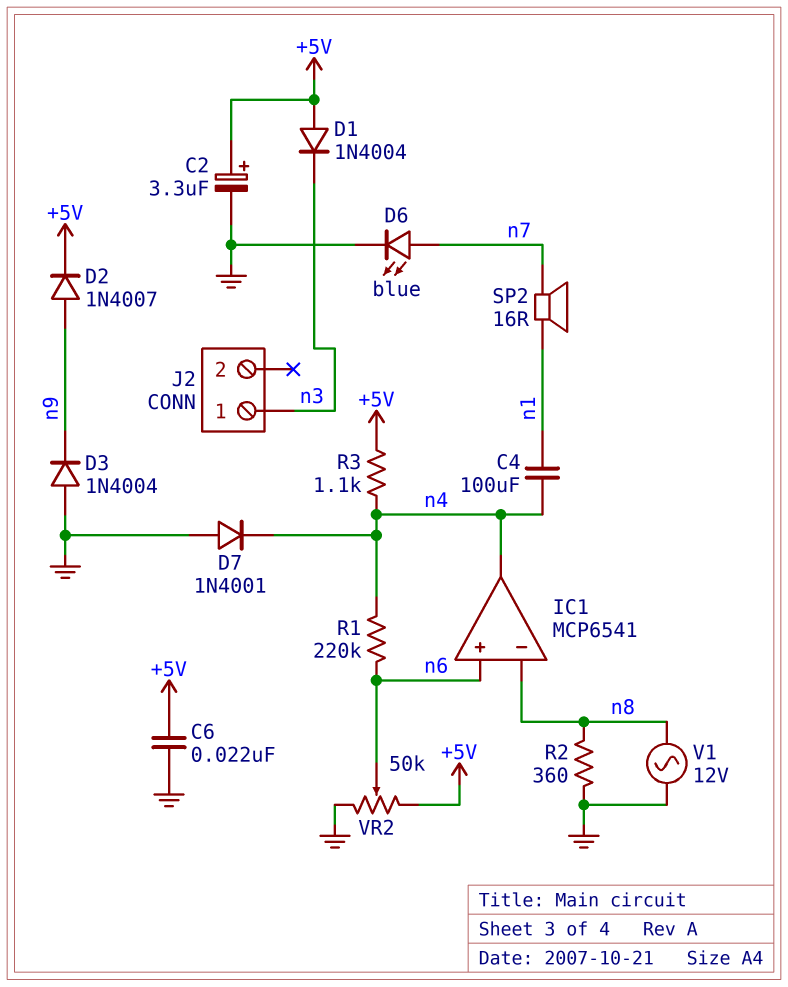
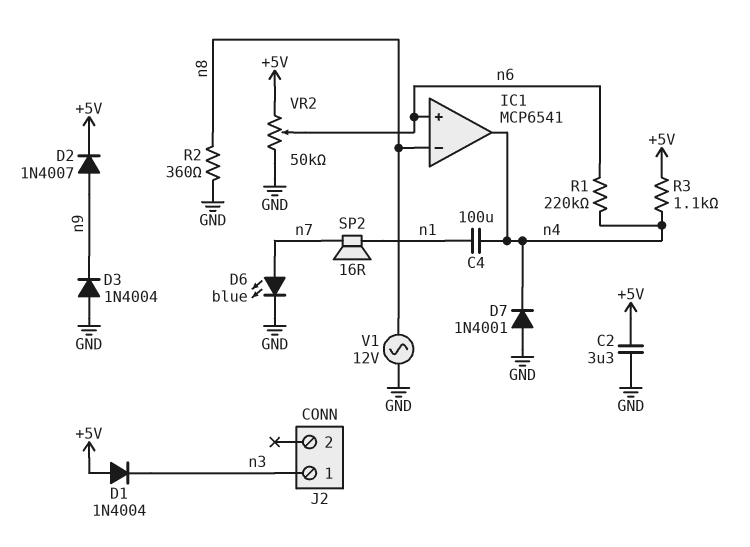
C2: 3.3uF (plus +5V, minus GND) -> 3.3uF (+5V, GND)
C6: 22nF (+5V, GND) -> none

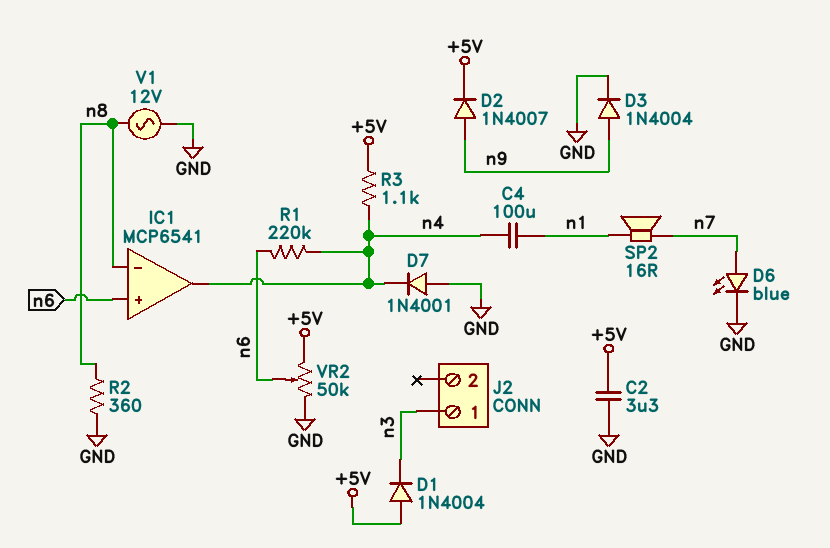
D3: diode 1N4004 (A GND, K n9) -> diode 1N4004 (A n9, K GND)

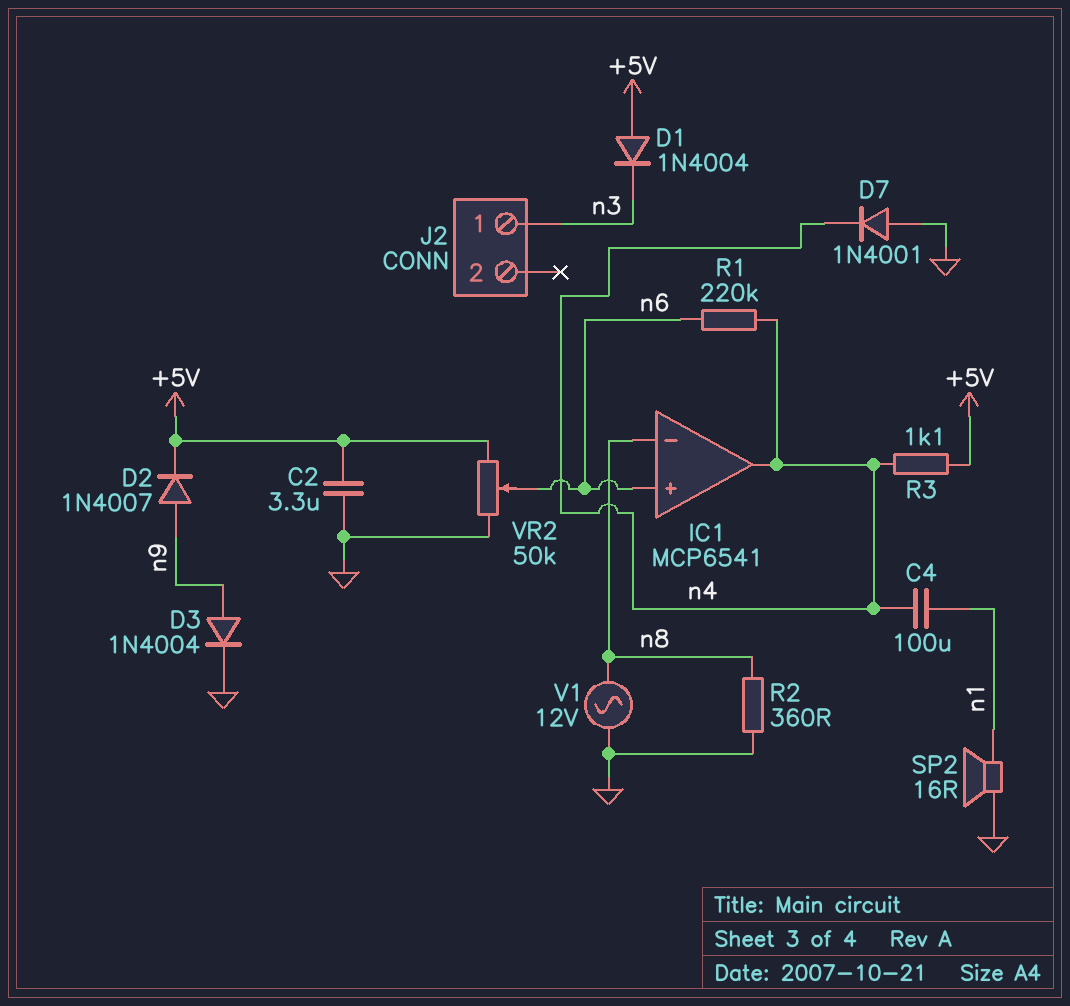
D6: LED blue (A n7, K GND) -> none
SP2: speaker 16R (n1, n7) -> speaker 16R (GND, n1)

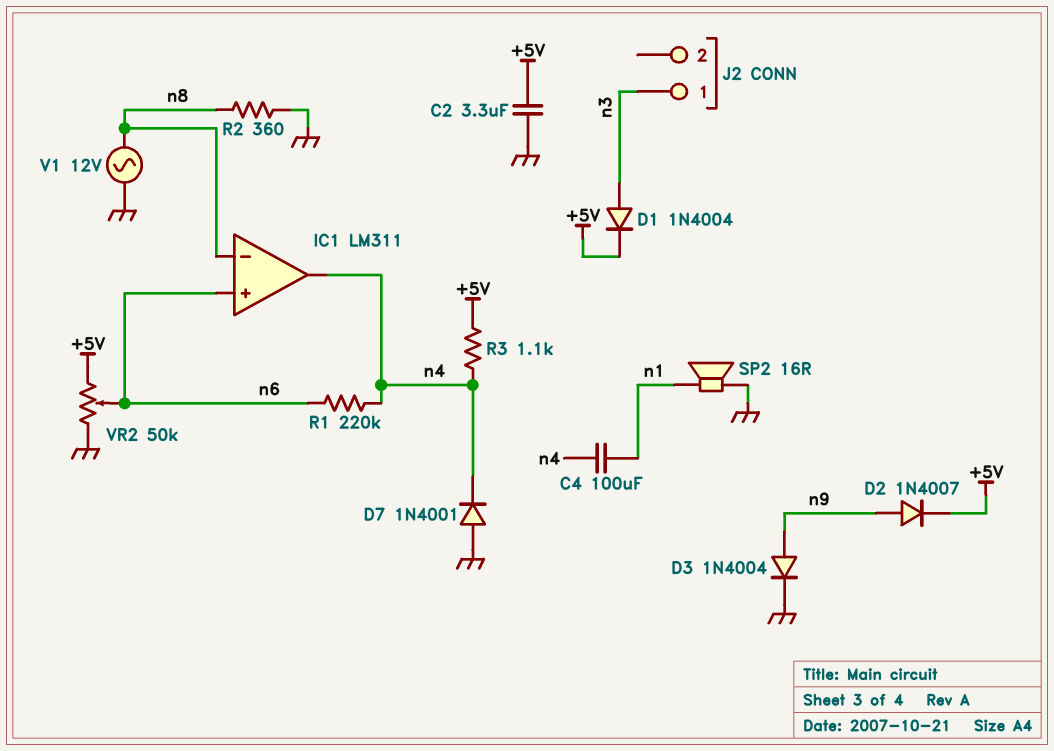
D1: diode 1N4004 (A +5V, K n3) -> diode 1N4004 (A n3, K +5V)
IC1: MCP6541 -> LM311

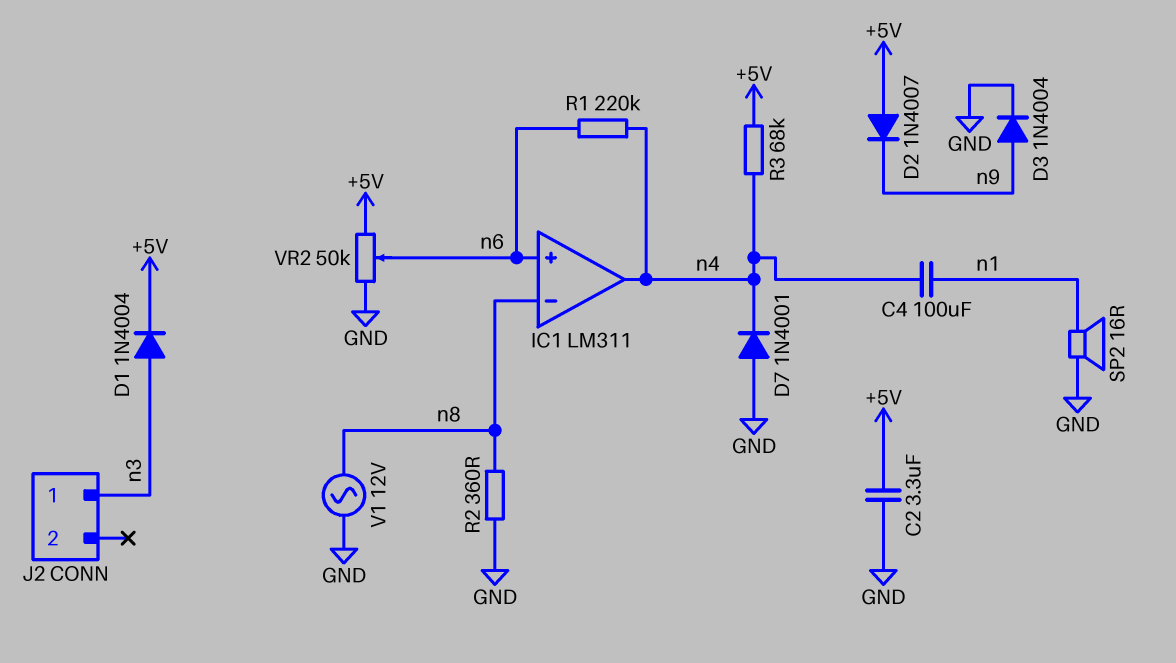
D2: diode 1N4007 (A n9, K +5V) -> diode 1N4007 (A +5V, K n9)
R3: 1.1k (+5V, n4) -> 68k (+5V, n4)

